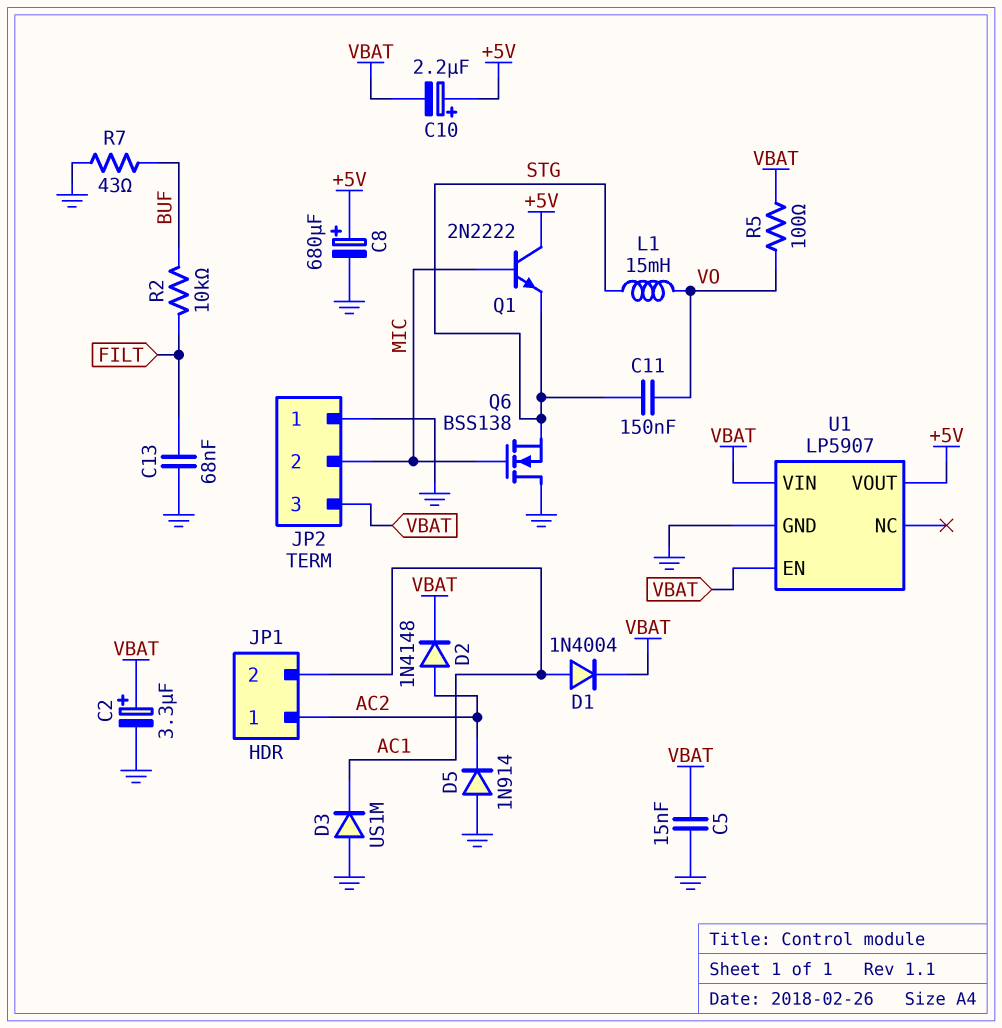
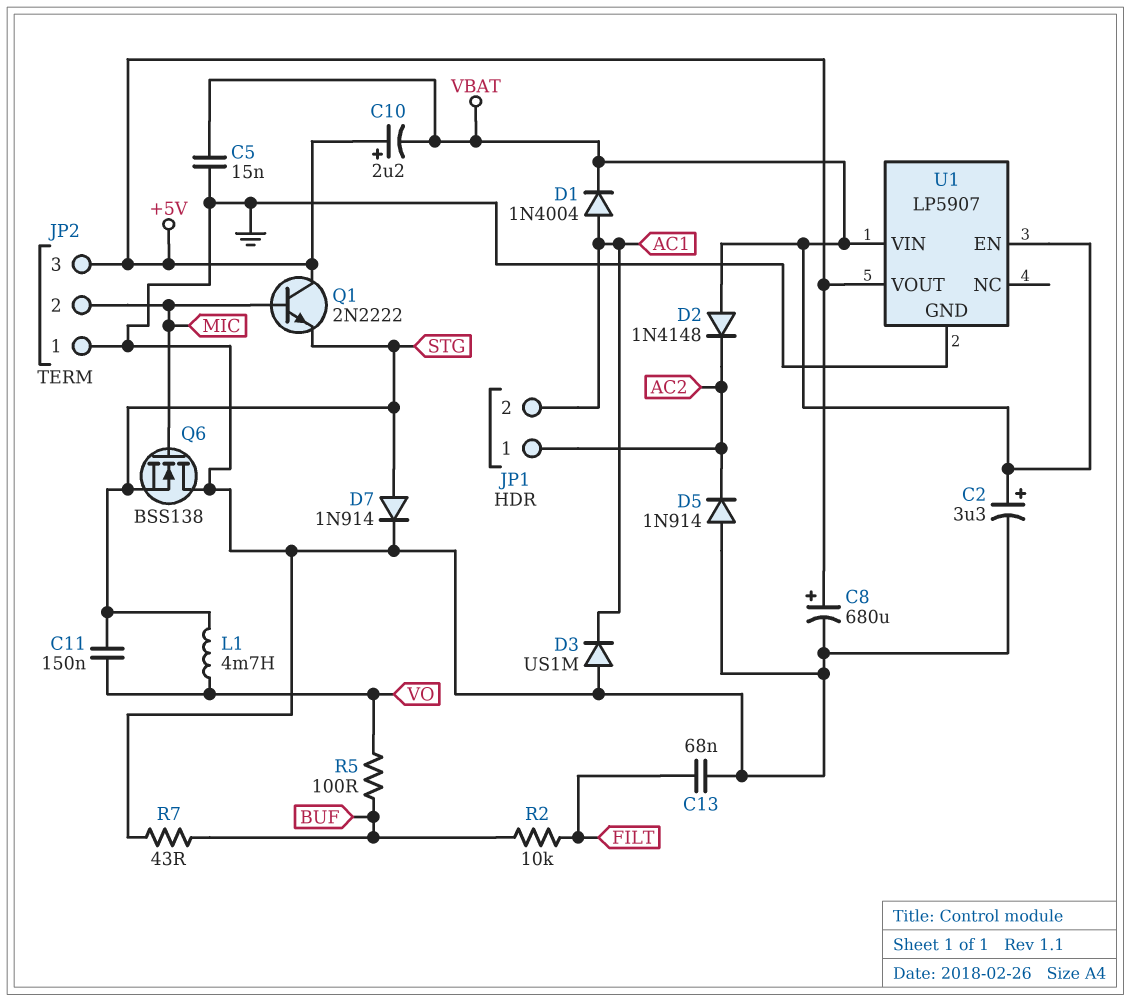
D2: diode 1N4148 (A AC2, K VBAT) -> diode 1N4148 (A VBAT, K AC2)
D7: none -> diode 1N914 (A STG, K GND)
JP2 pin 3: VBAT -> +5V
L1: 15mH (STG, VO) -> 4.7mH (STG, VO)
R5: 100 (VBAT, VO) -> 100 (BUF, VO)

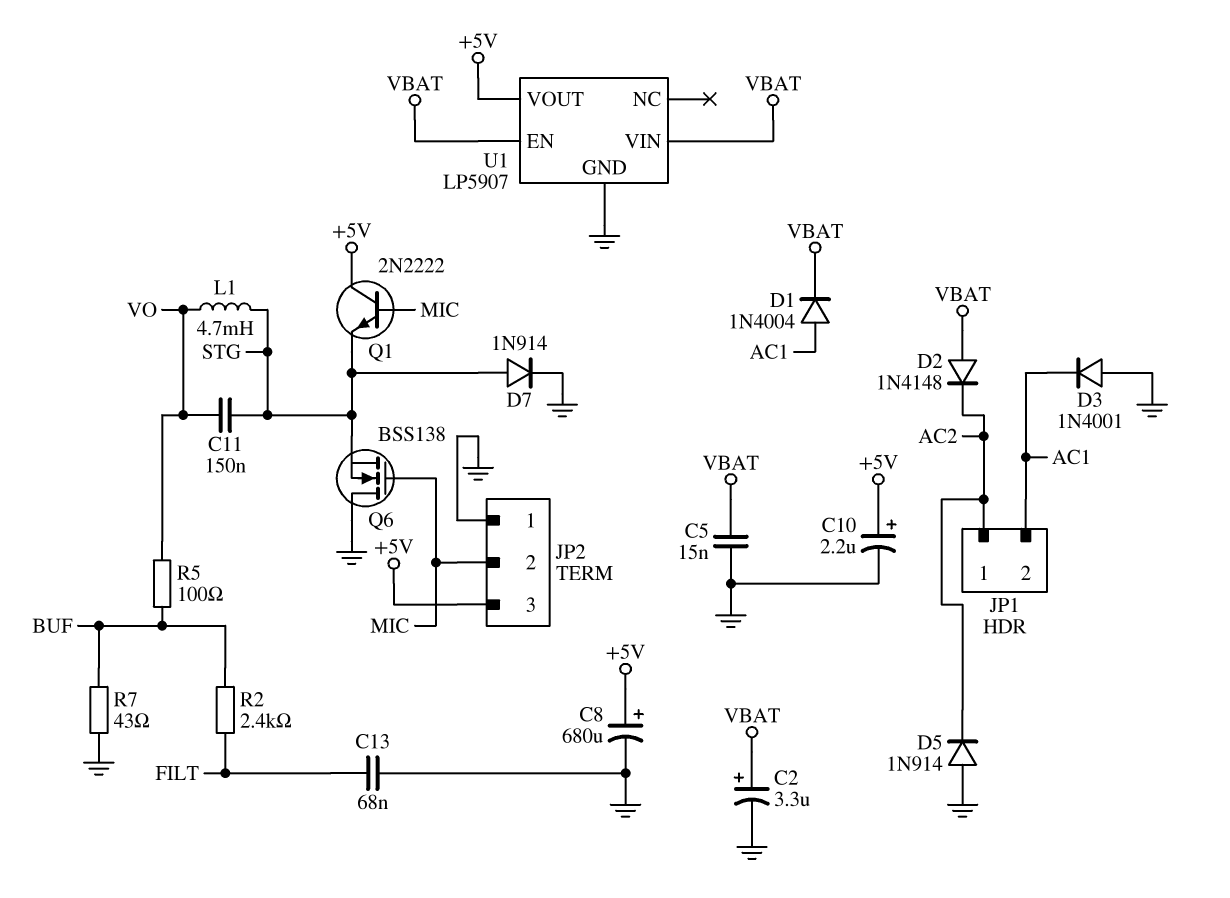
C10: 2.2uF (plus +5V, minus VBAT) -> 2.2uF (plus +5V, minus GND)
D3: diode US1M (A GND, K AC1) -> diode 1N4001 (A GND, K AC1)
R2: 10k (BUF, FILT) -> 2.4k (BUF, FILT)

